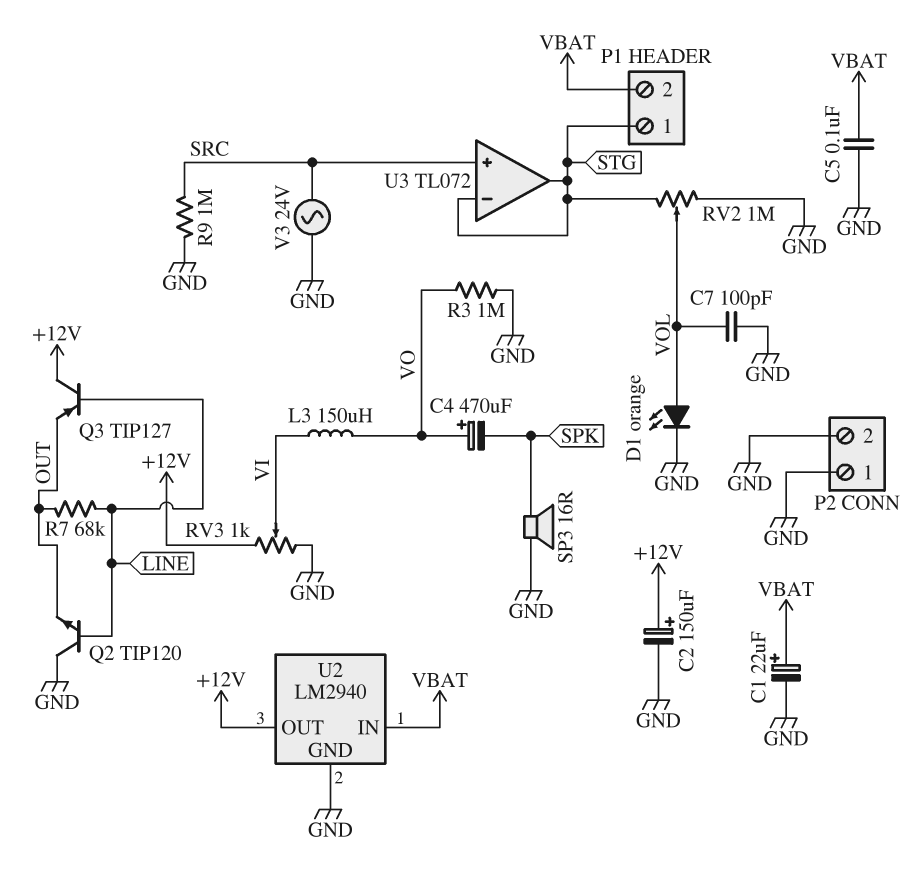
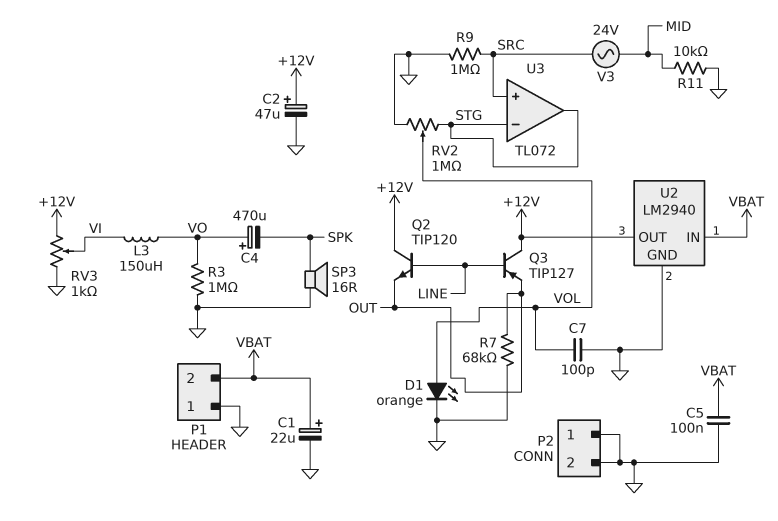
C2: 150uF (plus +12V, minus GND) -> 47uF (plus +12V, minus GND)
P1 pin 1: STG -> GND
Q2: NPN TIP120 (B LINE, C GND, E OUT) -> NPN TIP120 (B LINE, C +12V, E OUT)
R7: 68k (LINE, OUT) -> 68k (GND, OUT)
R11: none -> 10k (GND, MID)
V3: AC 24V (GND, SRC) -> AC 24V (MID, SRC)

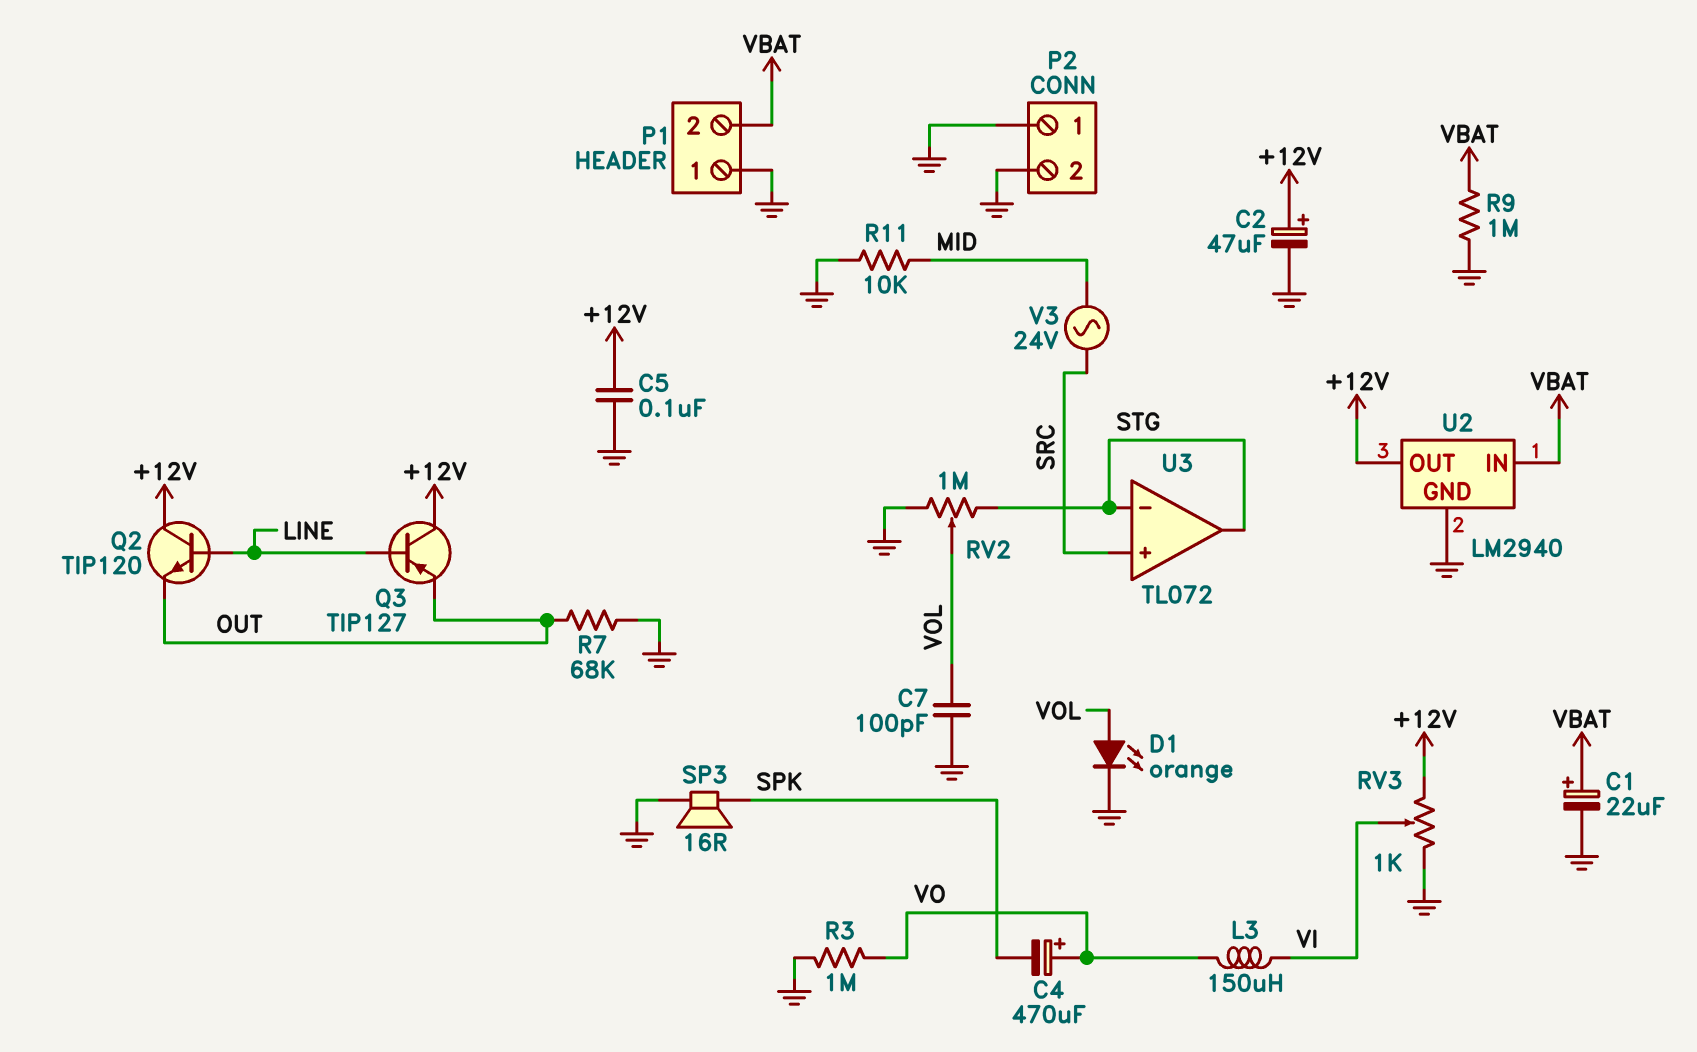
C5: 100nF (GND, VBAT) -> 100nF (+12V, GND)
R9: 1M (GND, SRC) -> 1M (GND, VBAT)

